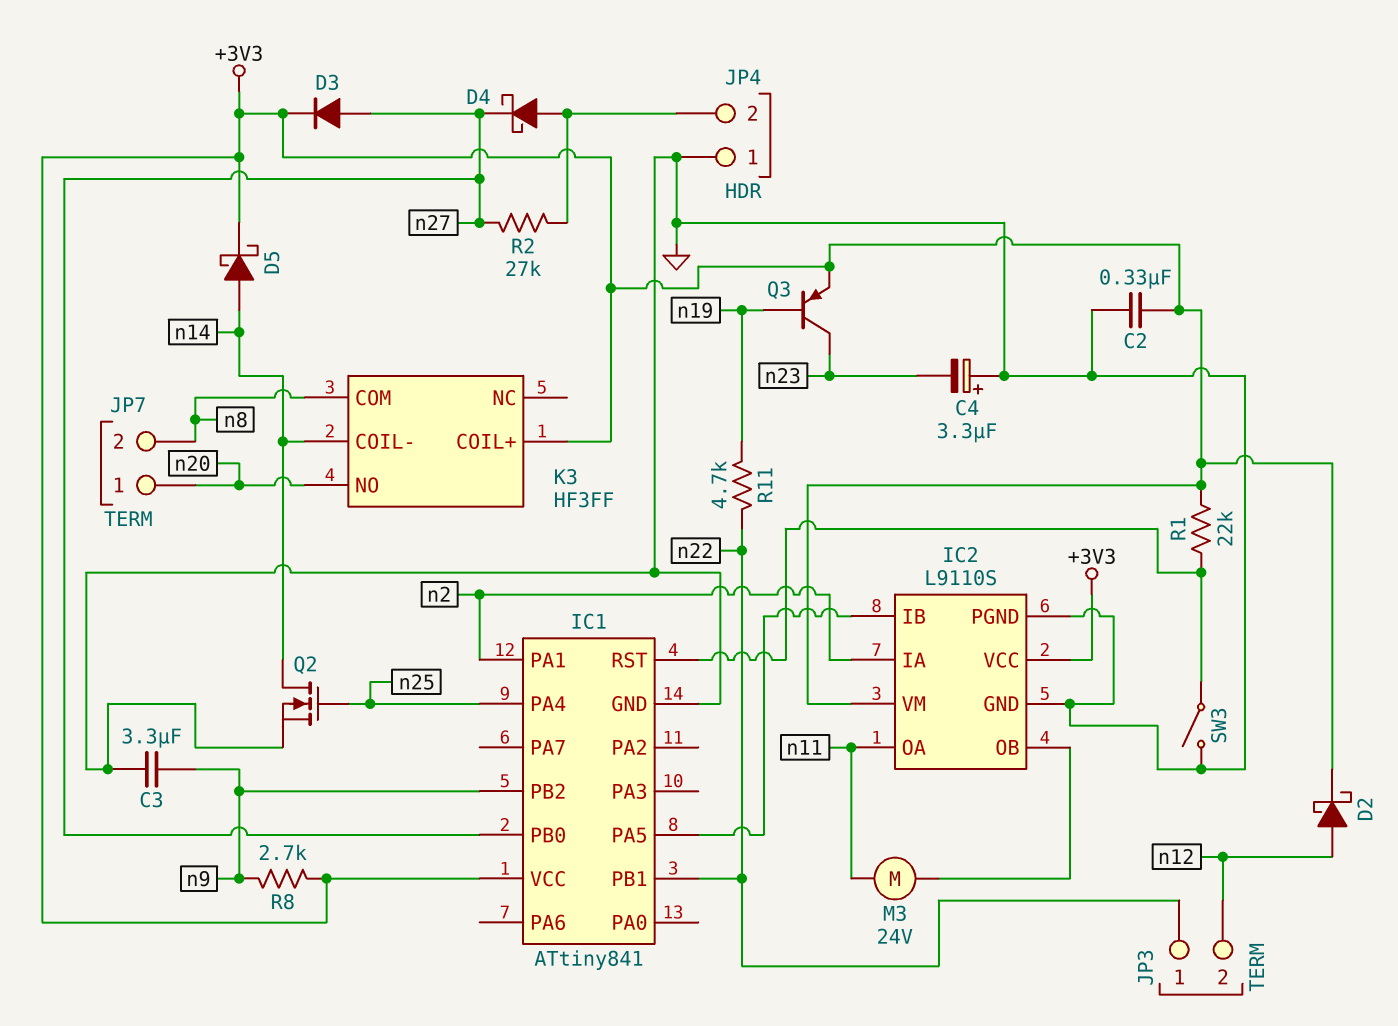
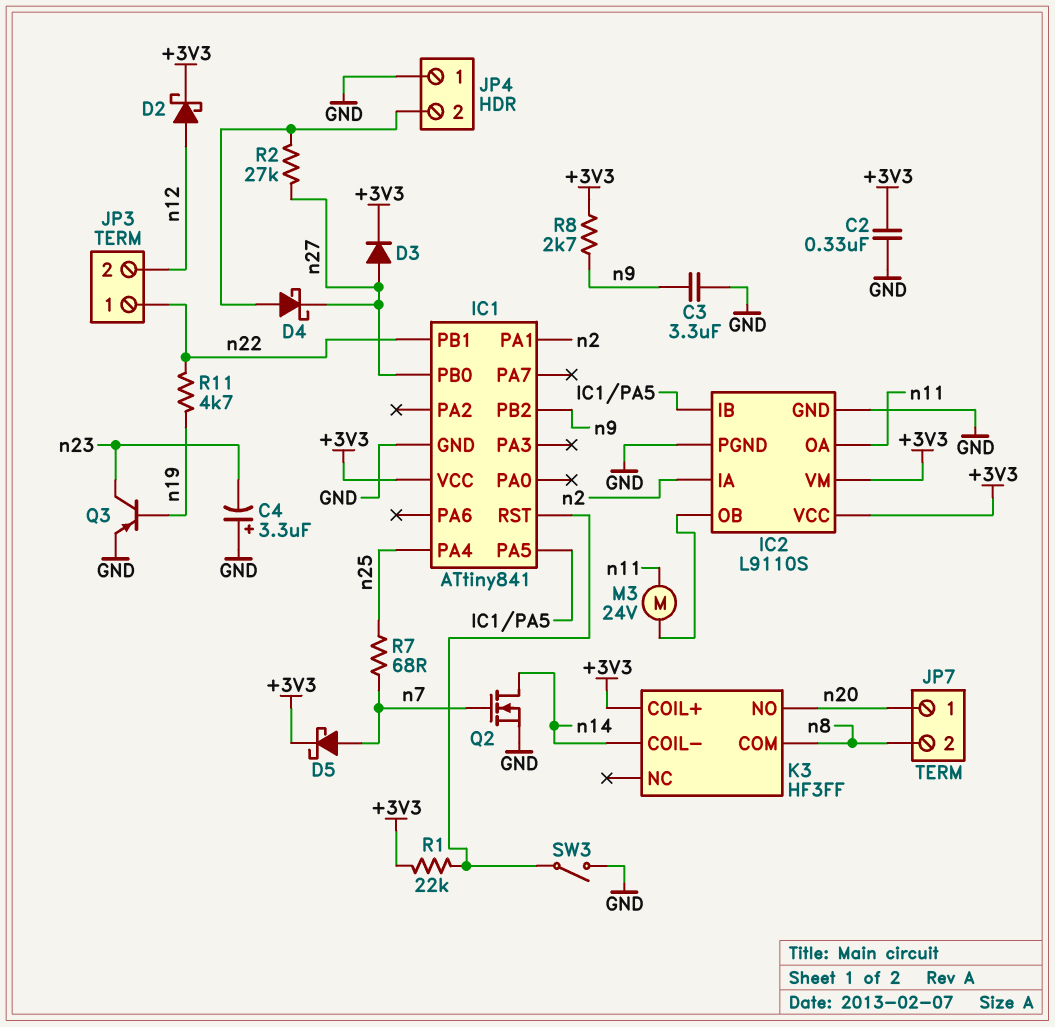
D5: schottky (A n14, K +3V3) -> schottky (A n7, K +3V3)
Q2: NMOS (G n25, D n14, S GND) -> NMOS (G n7, D n14, S GND)
Q3: PNP (B n19, C n23, E +3V3) -> PNP (B n19, C n23, E GND)
R7: none -> 68 (n7, n25)

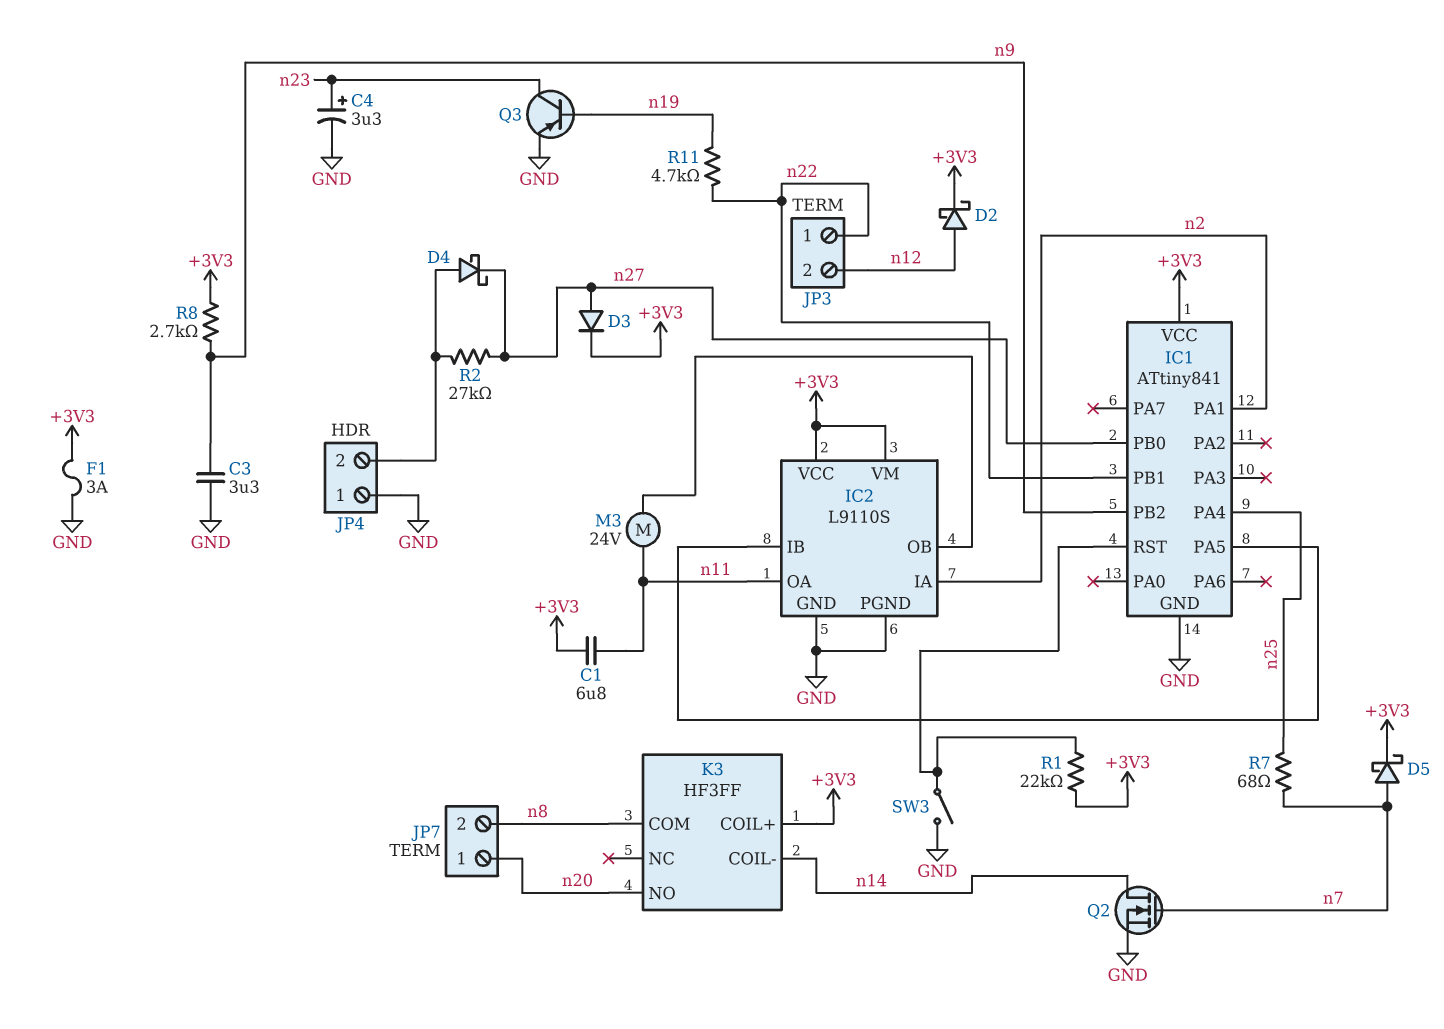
C1: none -> 6.8uF (+3V3, n11)
C2: 330nF (+3V3, GND) -> none
C4: 3.3uF (plus GND, minus n23) -> 3.3uF (plus n23, minus GND)
F1: none -> 3A (+3V3, GND)

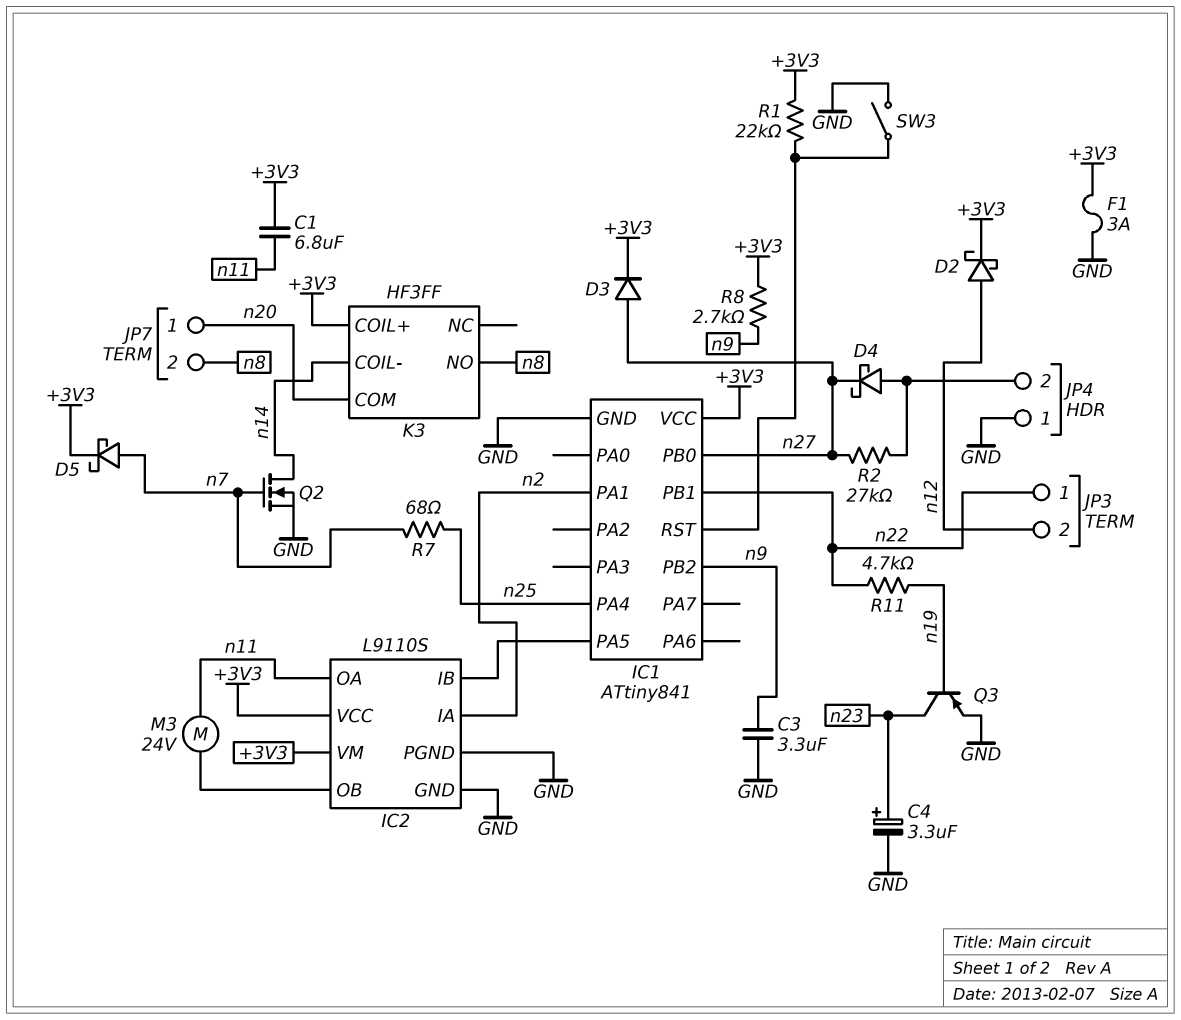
K3 pin COM: n8 -> n20
K3 pin NO: n20 -> n8

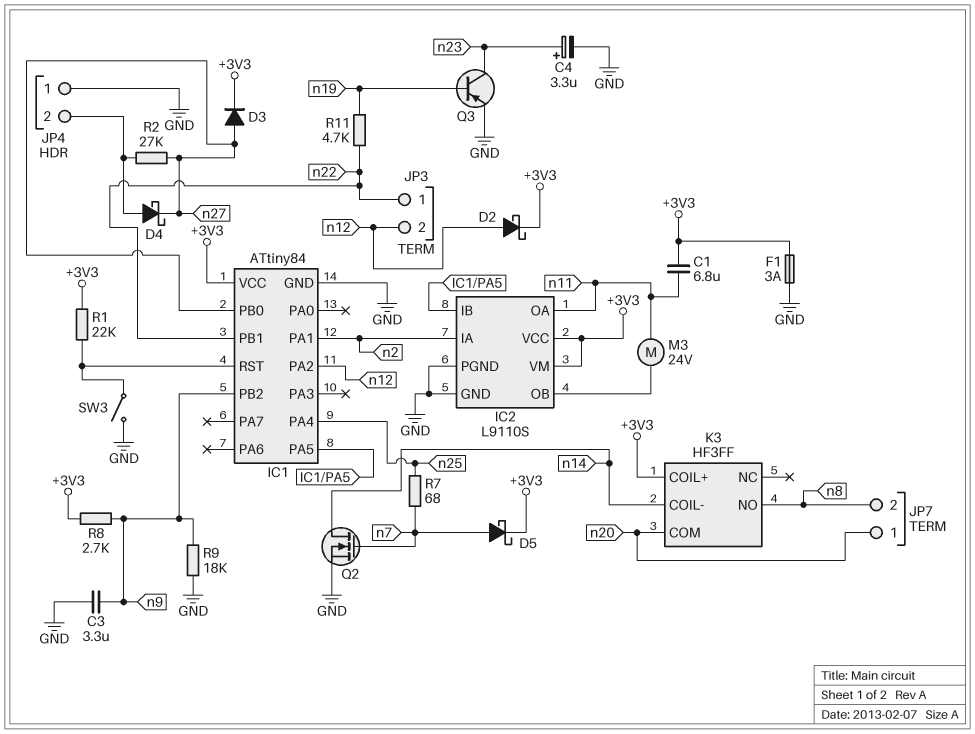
IC1: ATtiny841 -> ATtiny84
IC1 pin PA2: none -> n12
R9: none -> 18k (GND, n9)

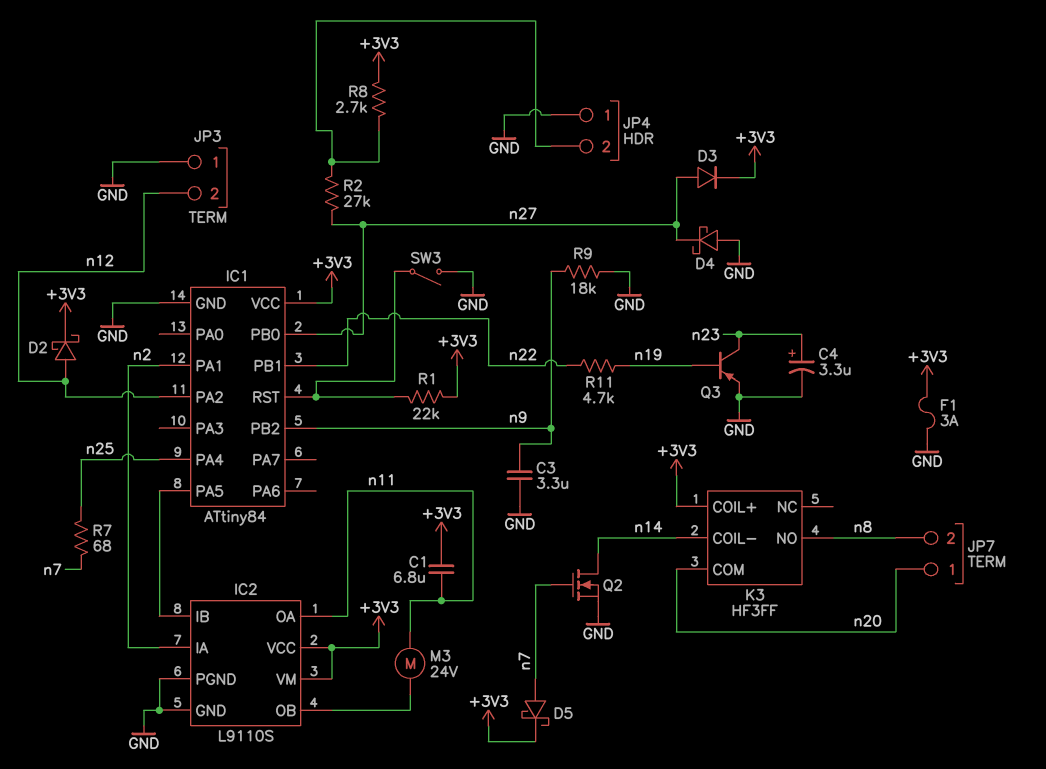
D4: schottky (A JP4/2, K n27) -> schottky (A GND, K n27)
JP3 pin 1: n22 -> GND
R8: 2.7k (+3V3, n9) -> 2.7k (+3V3, JP4/2)

